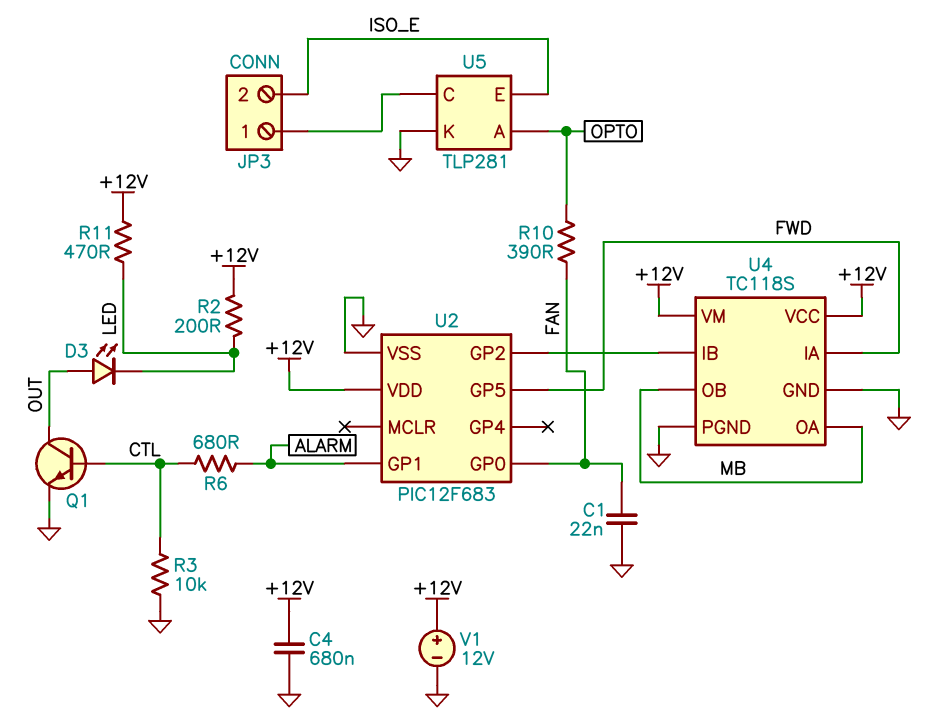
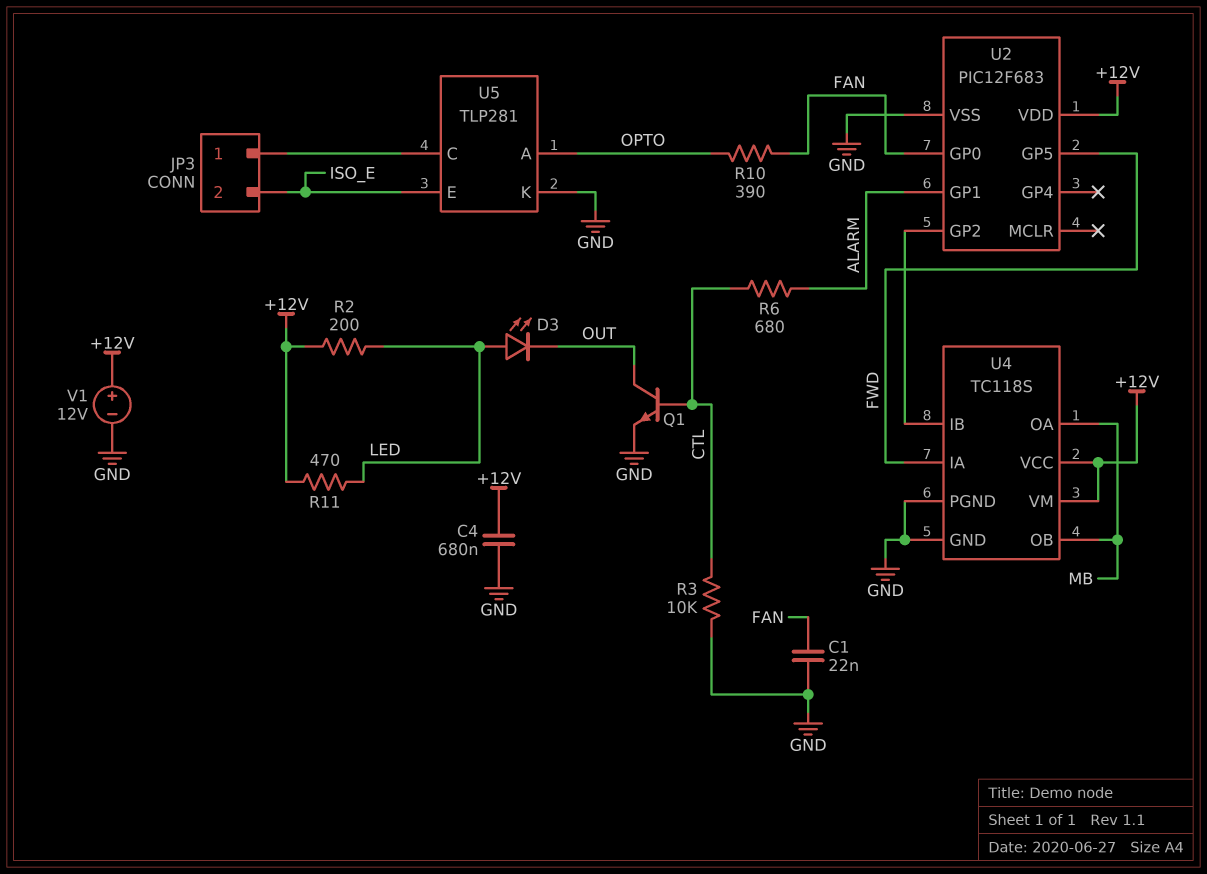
D3: LED (A OUT, K LED) -> LED (A LED, K OUT)

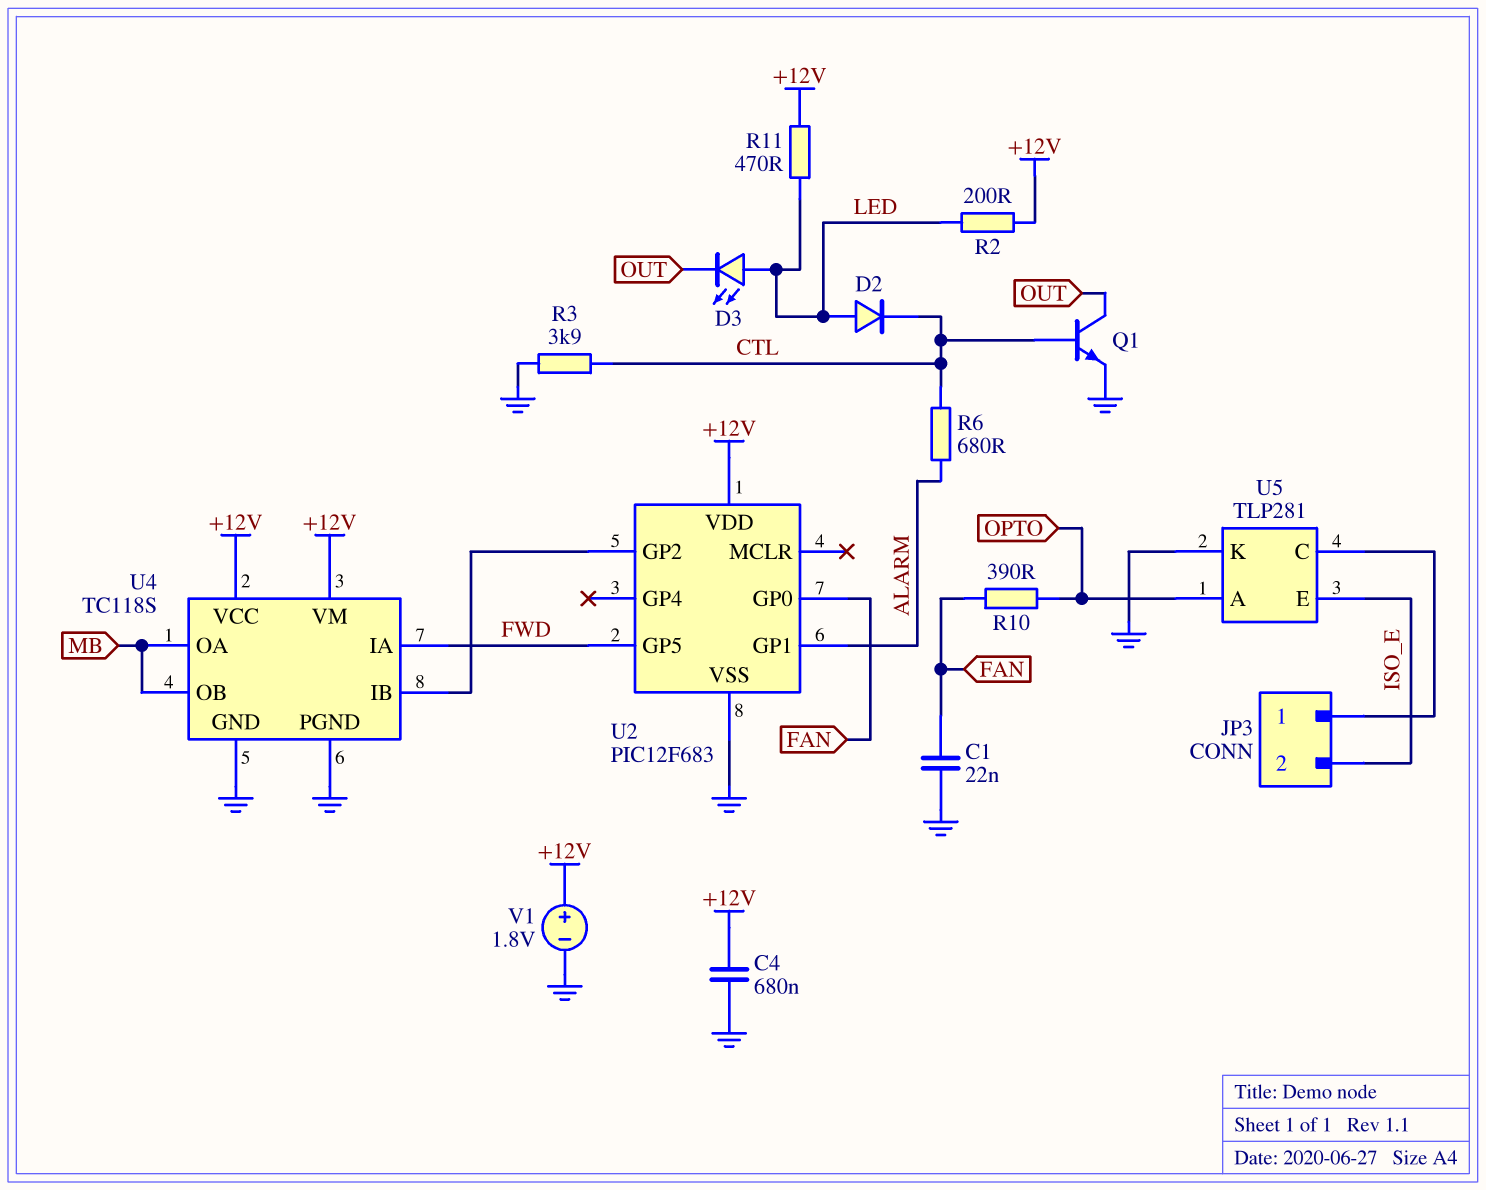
D2: none -> diode (A LED, K CTL)
R3: 10k (CTL, GND) -> 3.9k (CTL, GND)
V1: 12V (plus +12V, minus GND) -> 1.8V (plus +12V, minus GND)

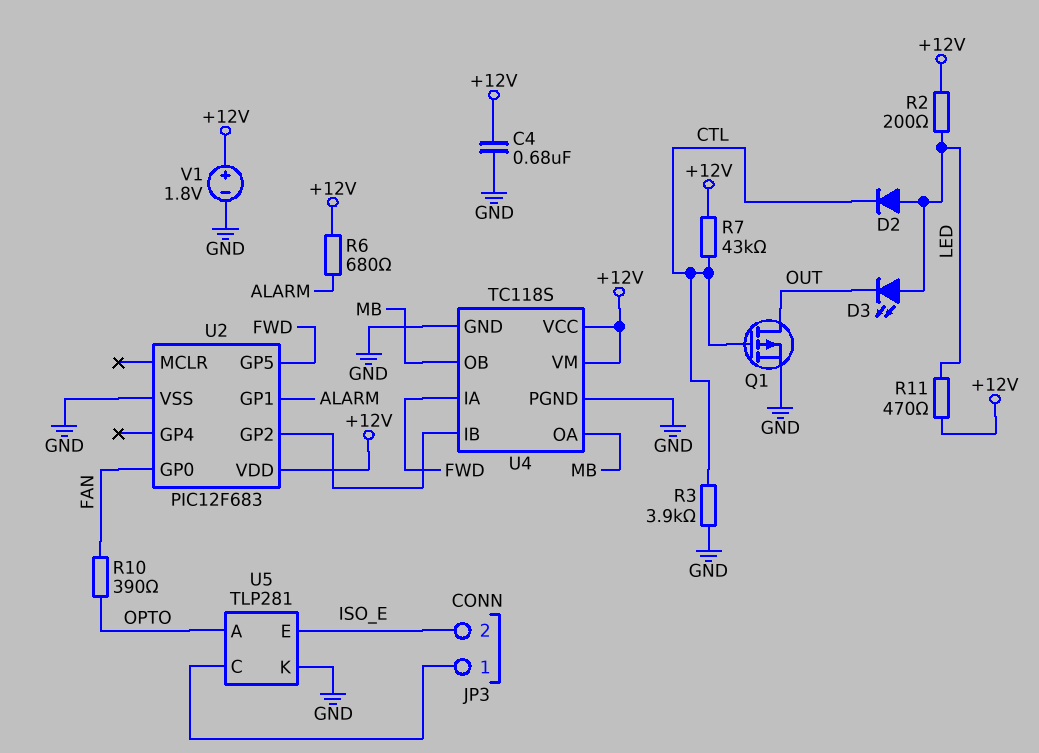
C1: 22nF (FAN, GND) -> none
Q1: NPN (B CTL, C OUT, E GND) -> PMOS (G CTL, D OUT, S GND)
R6: 680 (ALARM, CTL) -> 680 (+12V, ALARM)
R7: none -> 43k (+12V, CTL)

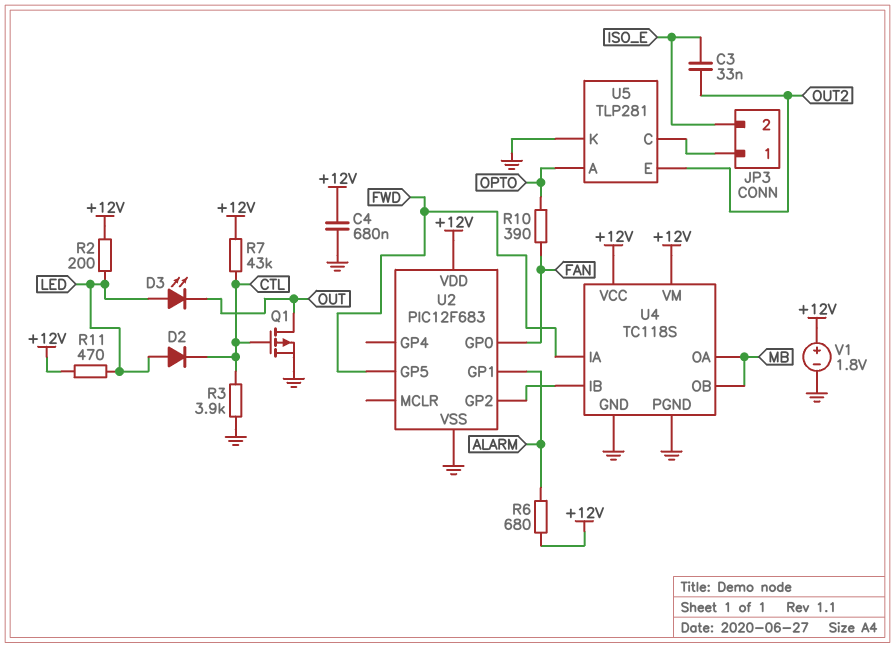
C3: none -> 33nF (ISO_E, OUT2)
U5 pin E: ISO_E -> OUT2

